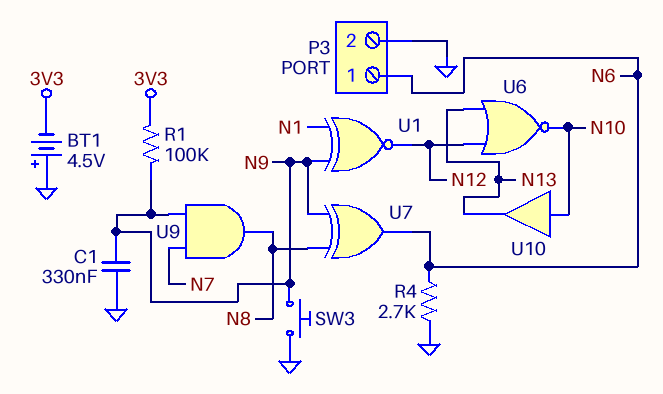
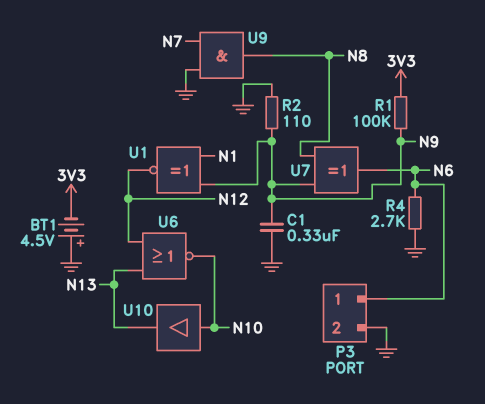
R2: none -> 110 (GND, N9)
SW3: button (GND, N9) -> none
U9: AND (in N7, in N9, out N8) -> AND (in GND, in N7, out N8)

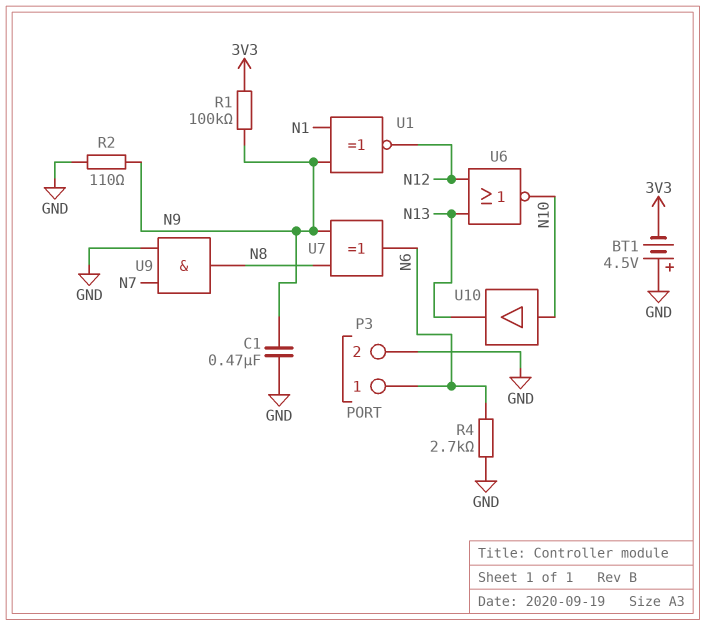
C1: 330nF (GND, N9) -> 470nF (GND, N9)

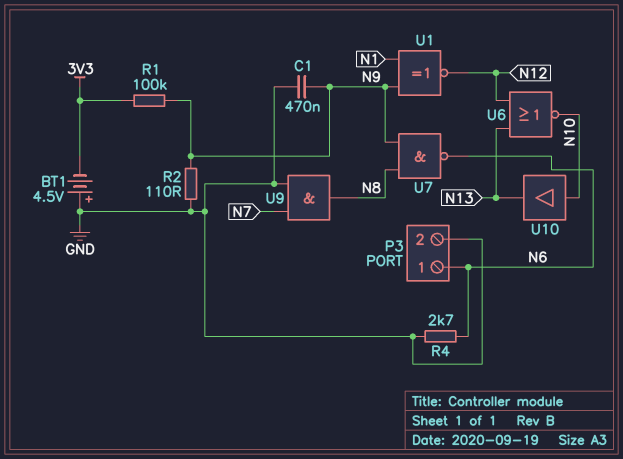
U7: XOR (in N8, in N9, out N6) -> NAND (in N8, in N9, out N6)

